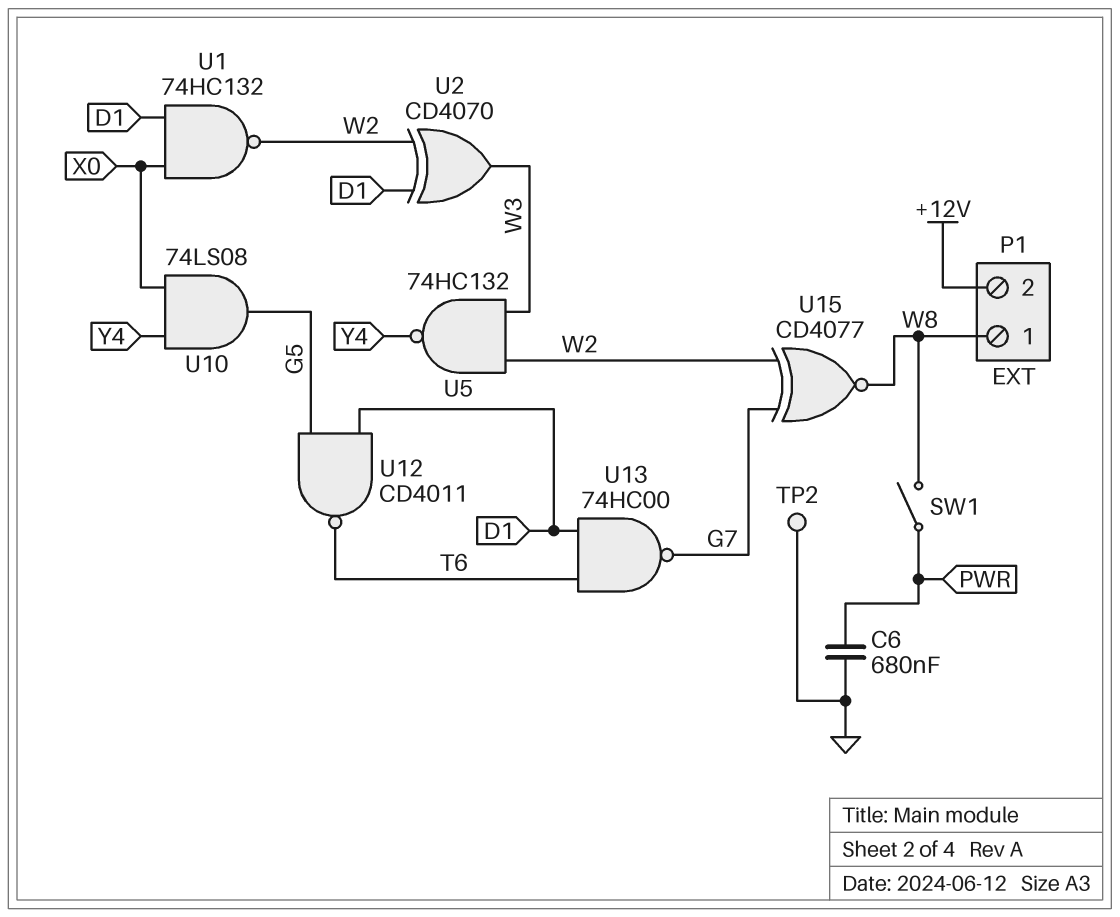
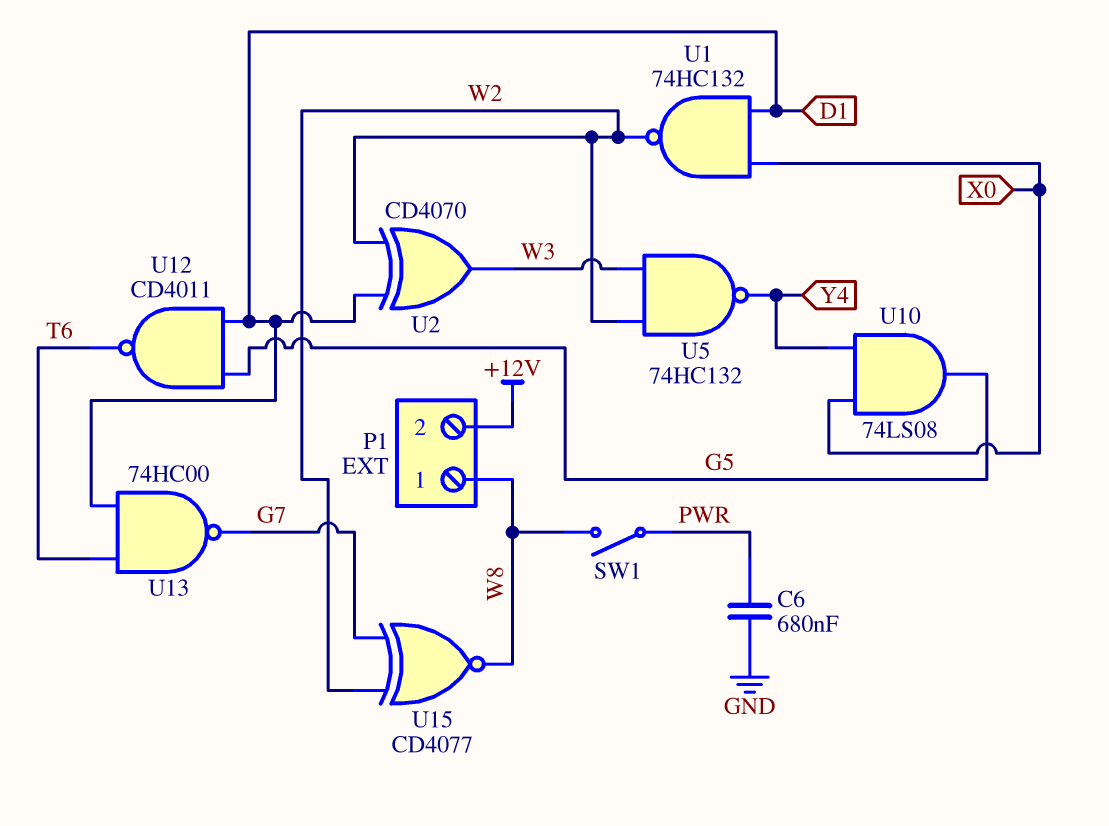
TP2: test point (GND) -> none

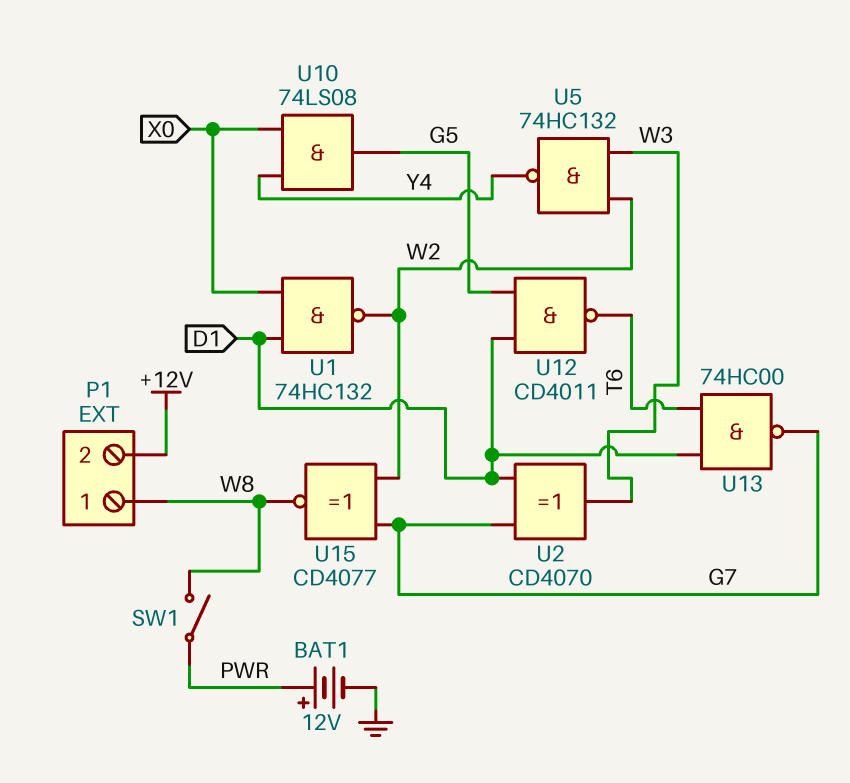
BAT1: none -> 12V (plus PWR, minus GND)
C6: 680nF (GND, PWR) -> none
U2: XOR CD4070 (in D1, in W2, out W3) -> XOR CD4070 (in D1, in G7, out W3)

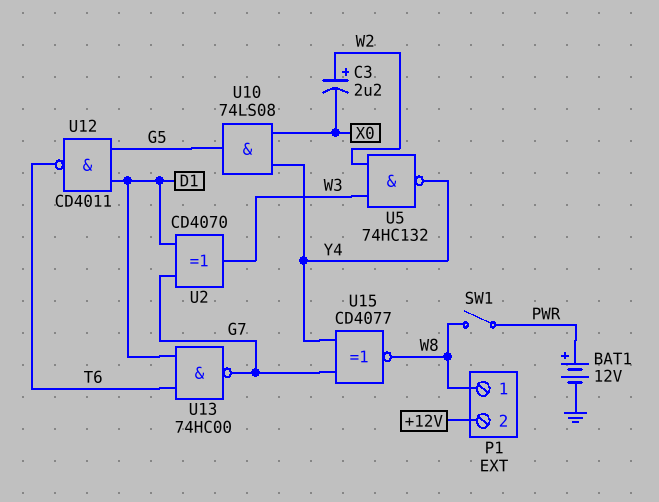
C3: none -> 2.2uF (plus W2, minus X0)
U1: NAND 74HC132 (in D1, in X0, out W2) -> none
U15: XNOR CD4077 (in G7, in W2, out W8) -> XNOR CD4077 (in G7, in Y4, out W8)

